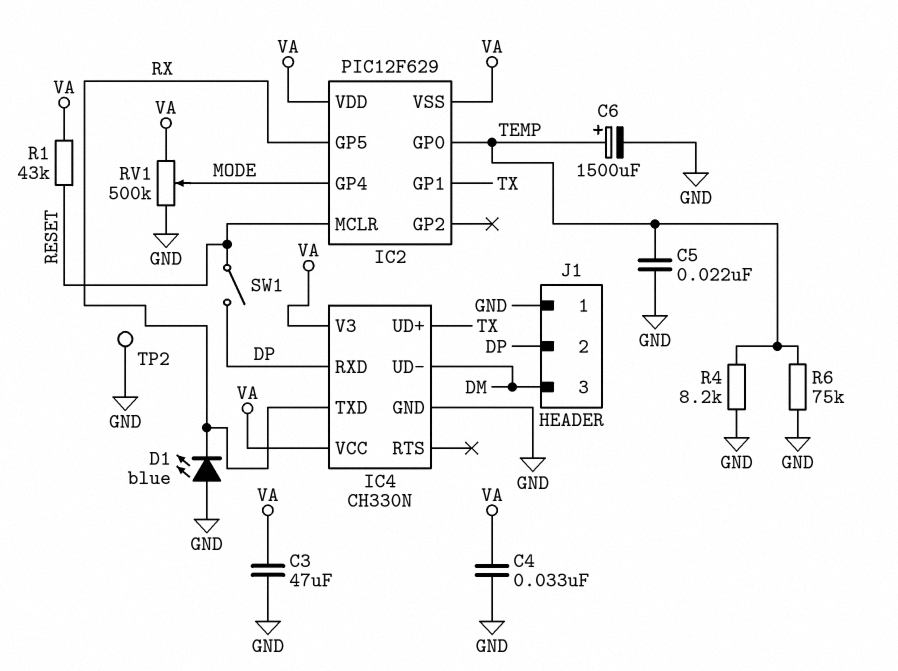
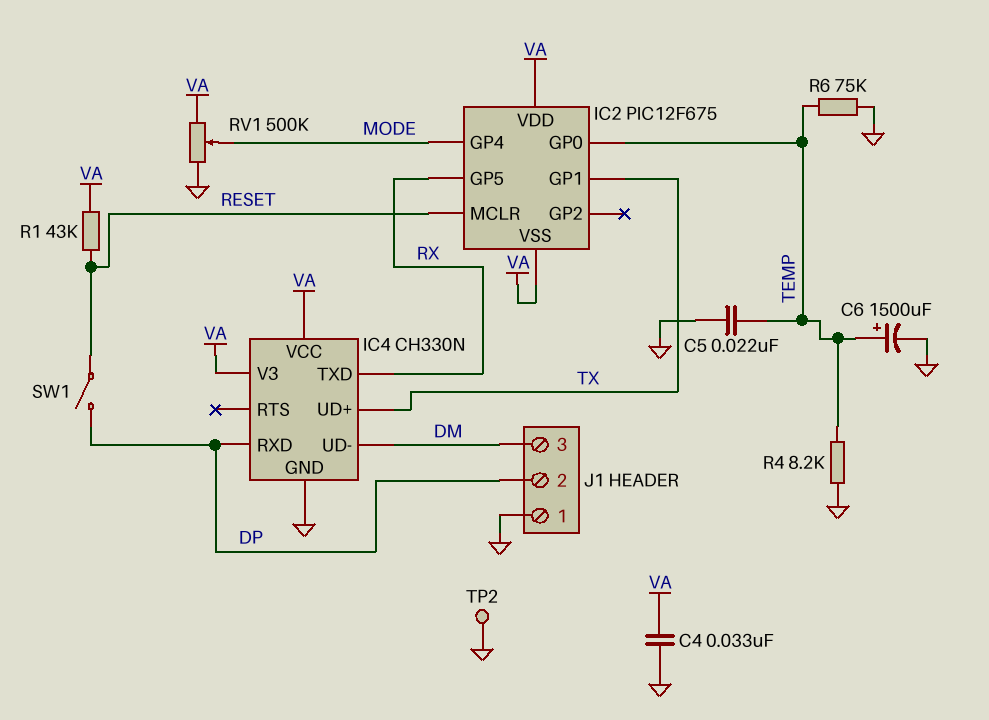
C3: 47uF (GND, VA) -> none
D1: LED blue (A GND, K RX) -> none
IC2: PIC12F629 -> PIC12F675

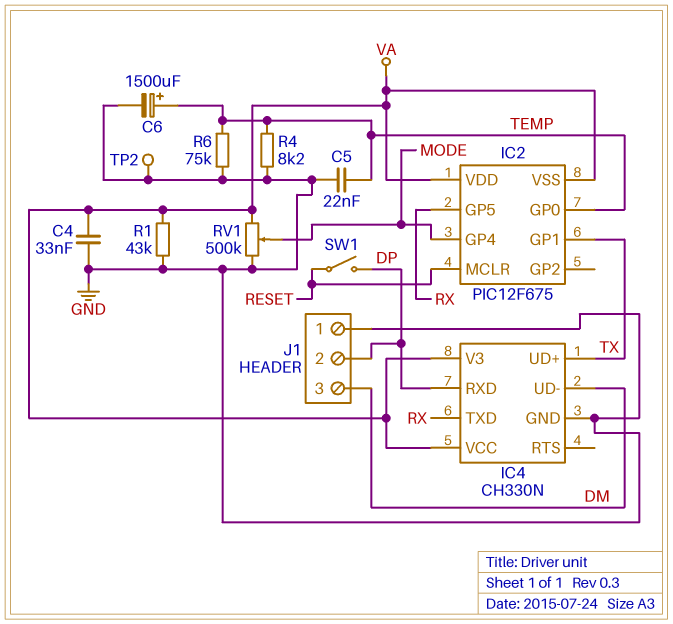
R1: 43k (RESET, VA) -> 43k (GND, VA)

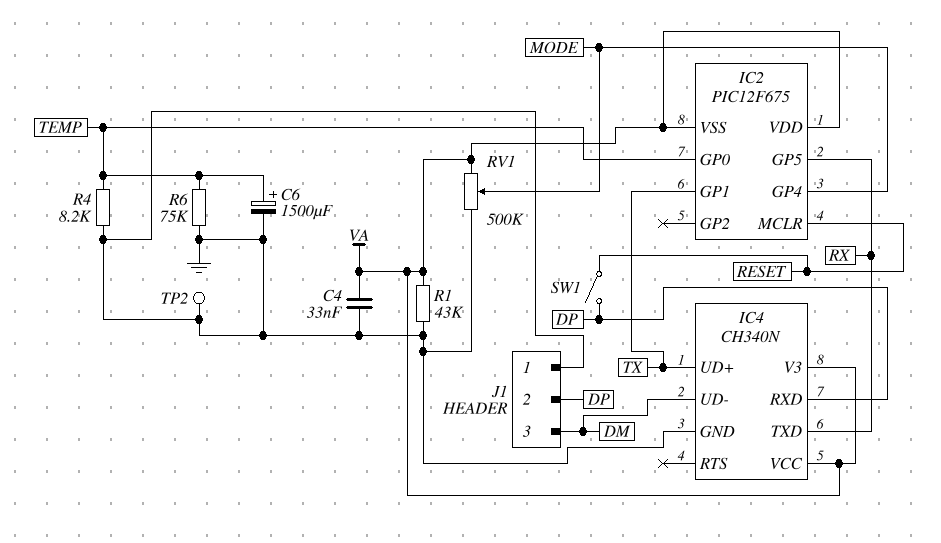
C5: 22nF (GND, TEMP) -> none
IC4: CH330N -> CH340N

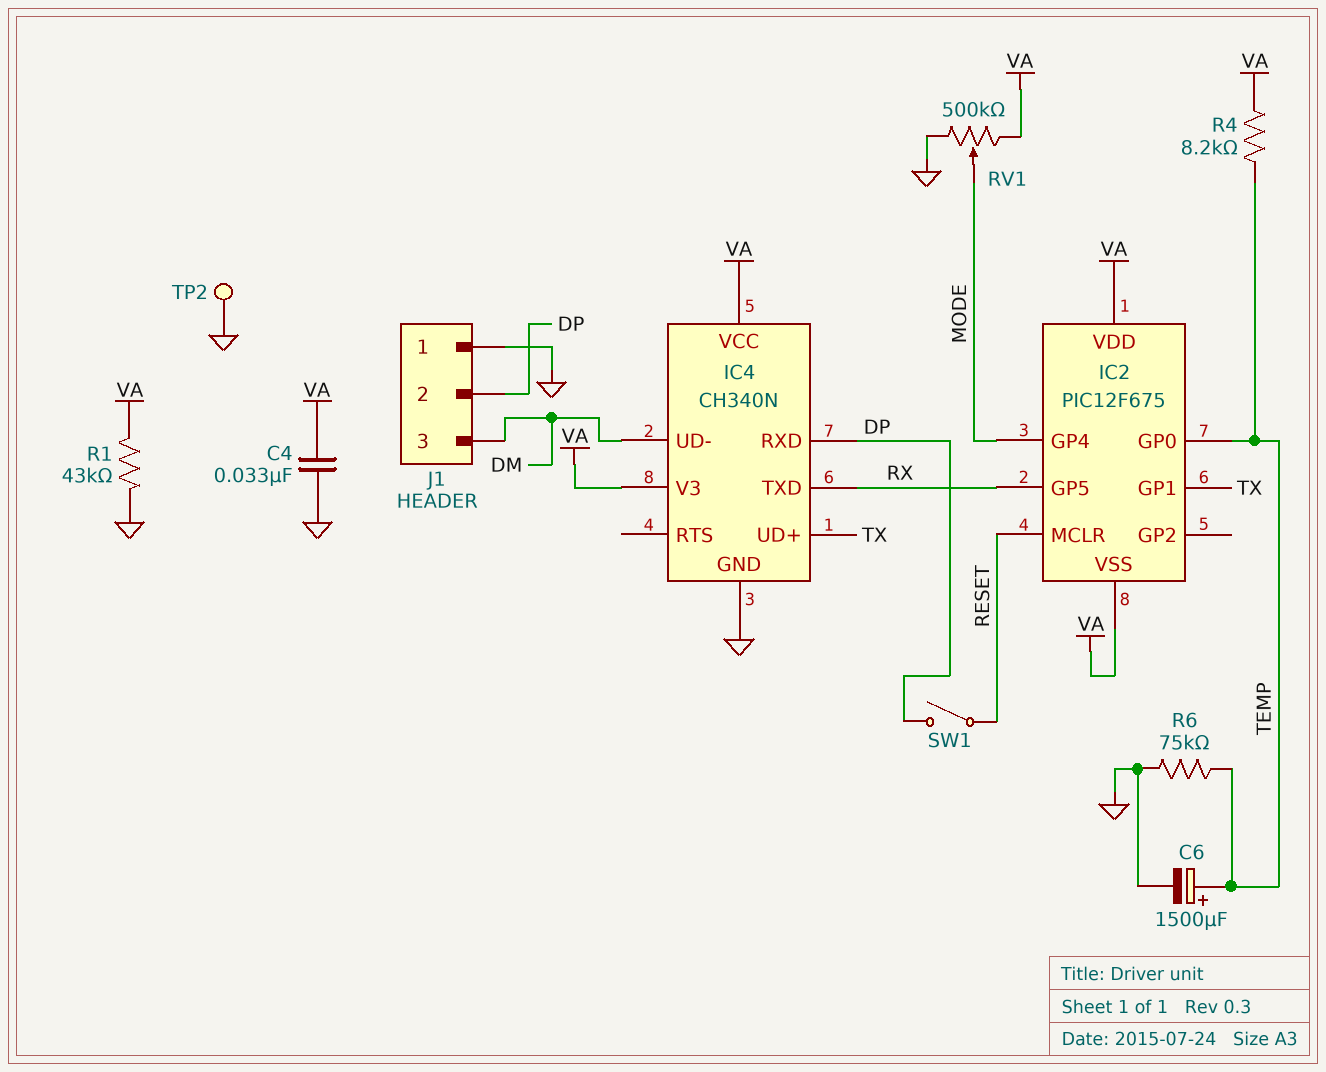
R4: 8.2k (GND, TEMP) -> 8.2k (TEMP, VA)

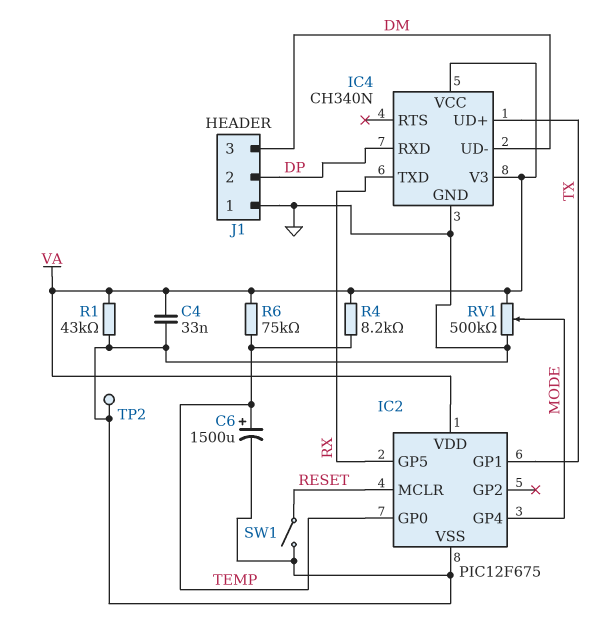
IC2 pin VSS: VA -> GND
R6: 75k (GND, TEMP) -> 75k (TEMP, VA)
SW1: switch (DP, RESET) -> switch (GND, RESET)

